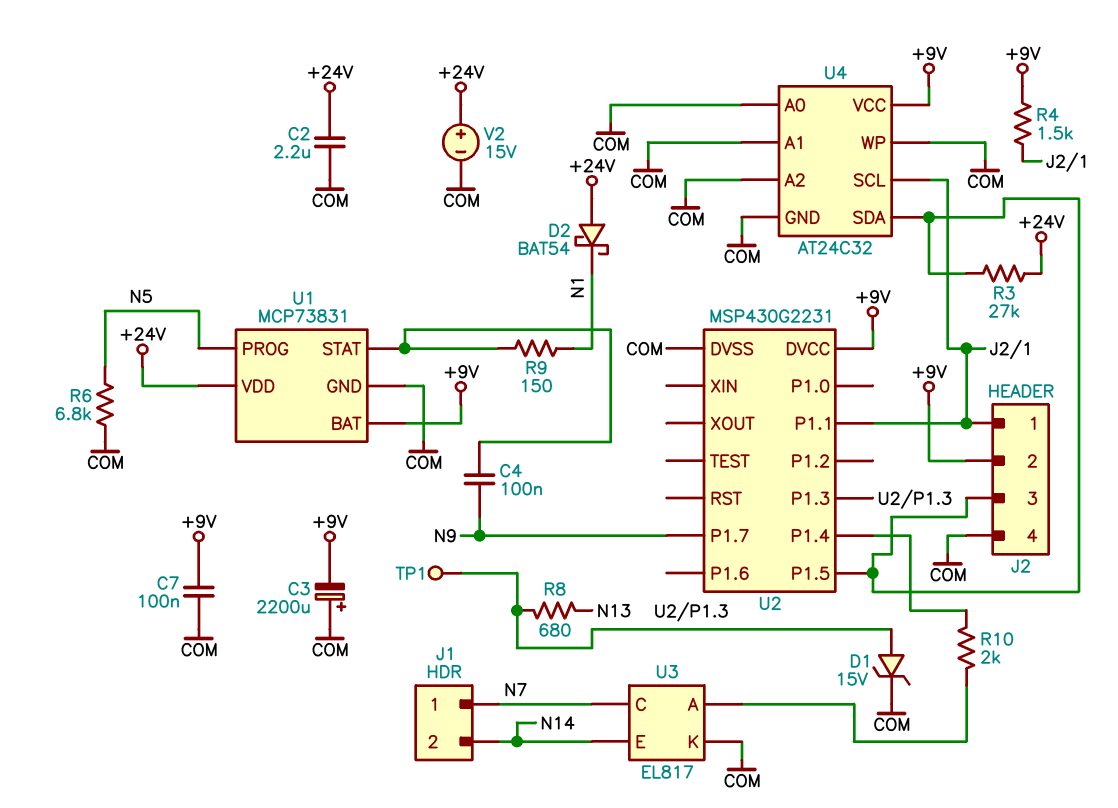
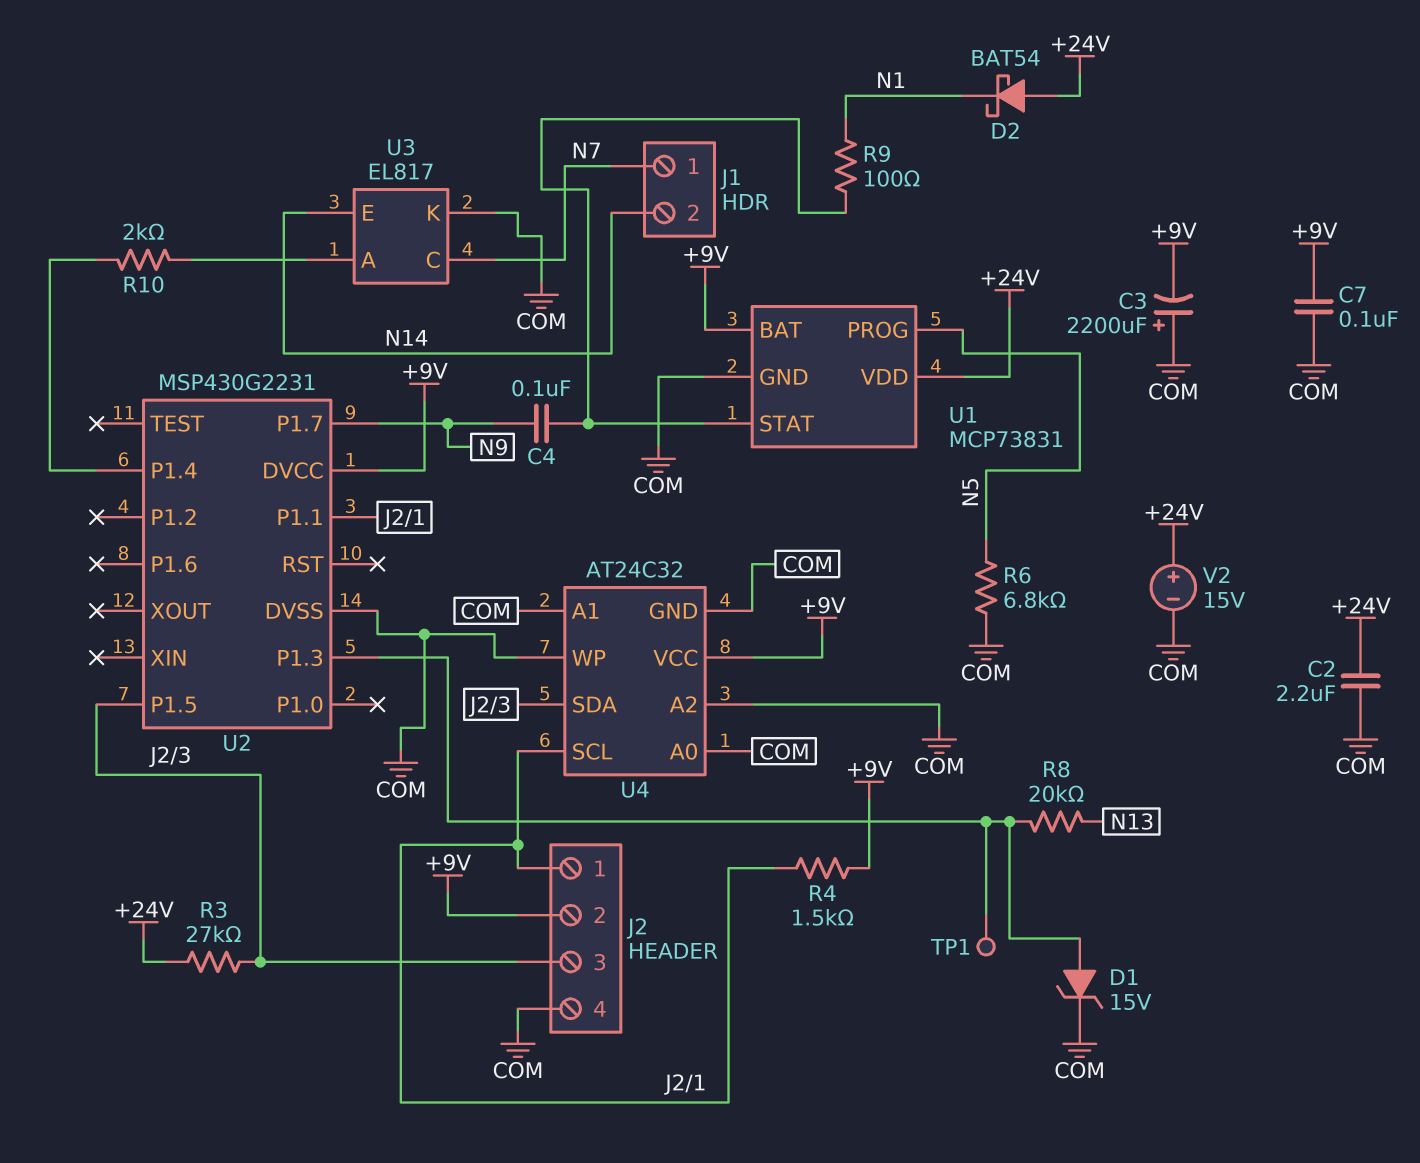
R8: 680 (N13, U2/P1.3) -> 20k (N13, U2/P1.3)
R9: 150 (N1, U1/STAT) -> 100 (N1, U1/STAT)

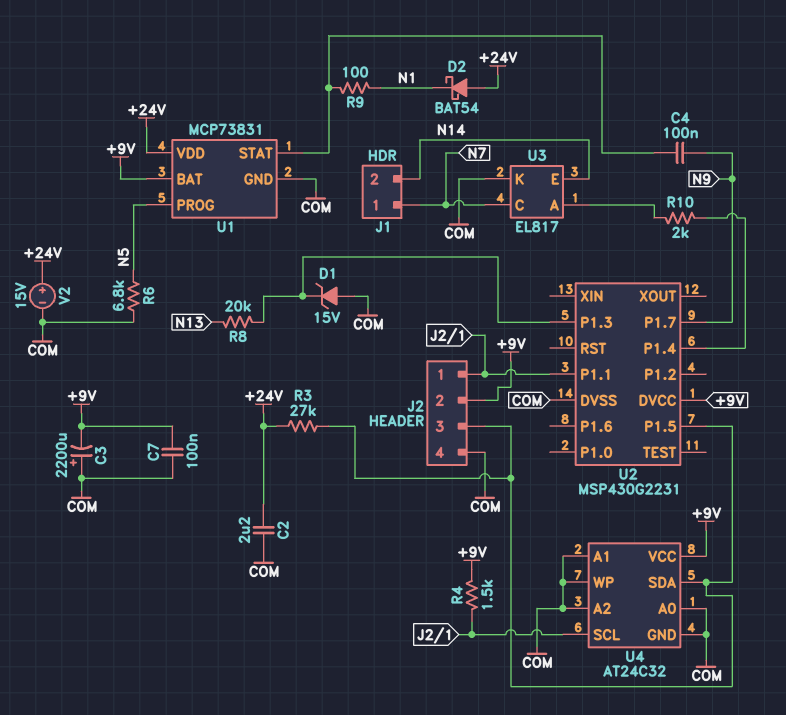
D1: zener 15V (A U2/P1.3, K COM) -> zener 15V (A COM, K U2/P1.3)
TP1: test point (U2/P1.3) -> none

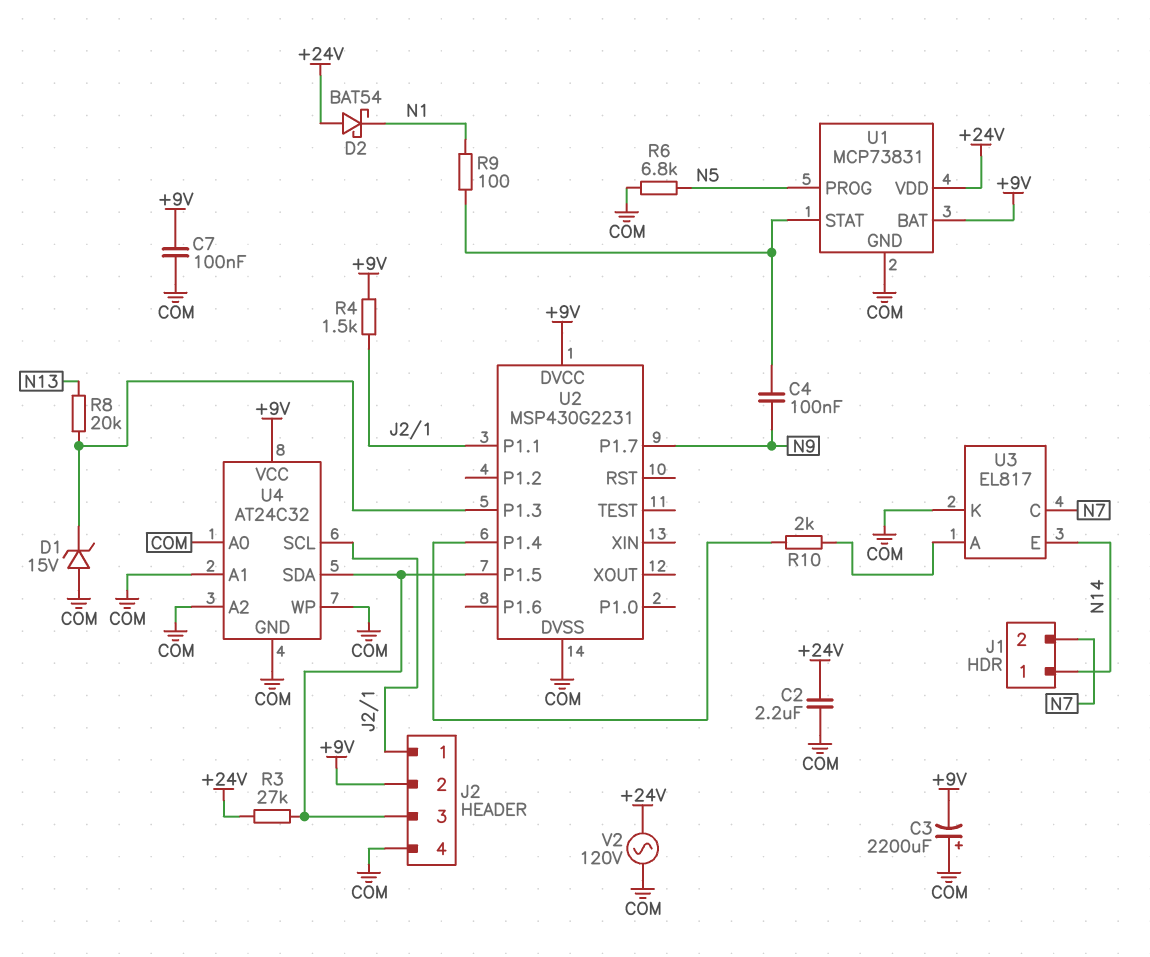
J1 pin 1: N7 -> N14
J1 pin 2: N14 -> N7
V2: 15V (plus +24V, minus COM) -> AC 120V (+24V, COM)

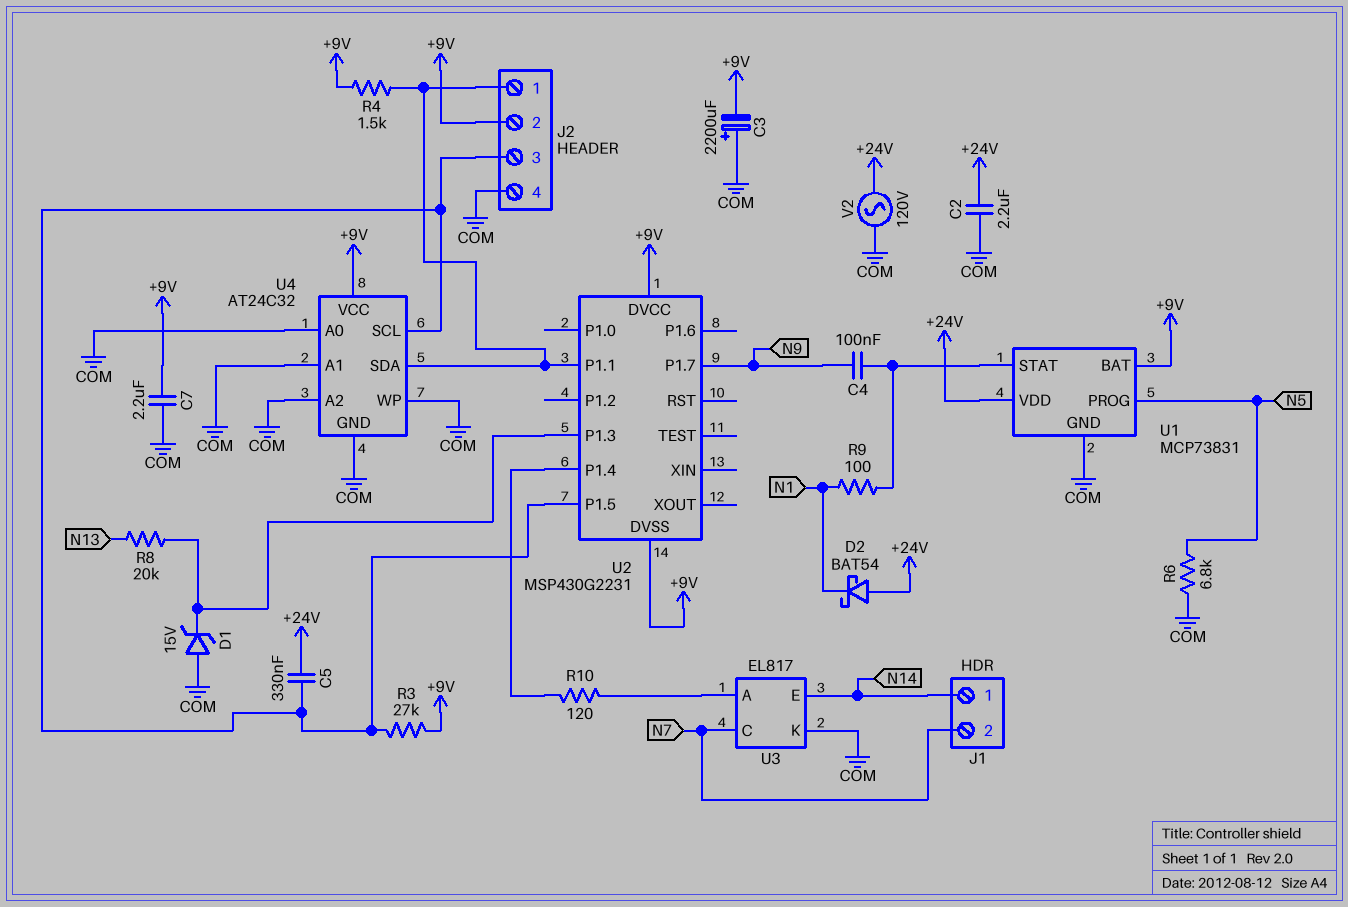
C5: none -> 330nF (+24V, J2/3)
C7: 100nF (+9V, COM) -> 2.2uF (+9V, COM)
R3: 27k (+24V, J2/3) -> 27k (+9V, J2/3)
R10: 2k (U2/P1.4, U3/A) -> 120 (U2/P1.4, U3/A)
U2 pin DVSS: COM -> +9V
U4 pin SCL: J2/1 -> J2/3
U4 pin SDA: J2/3 -> J2/1

